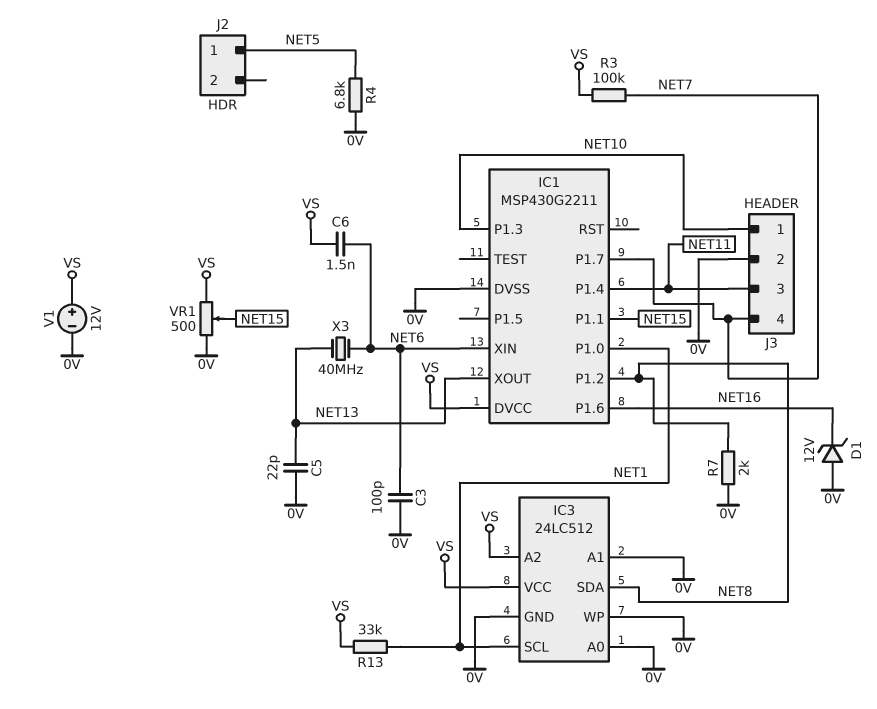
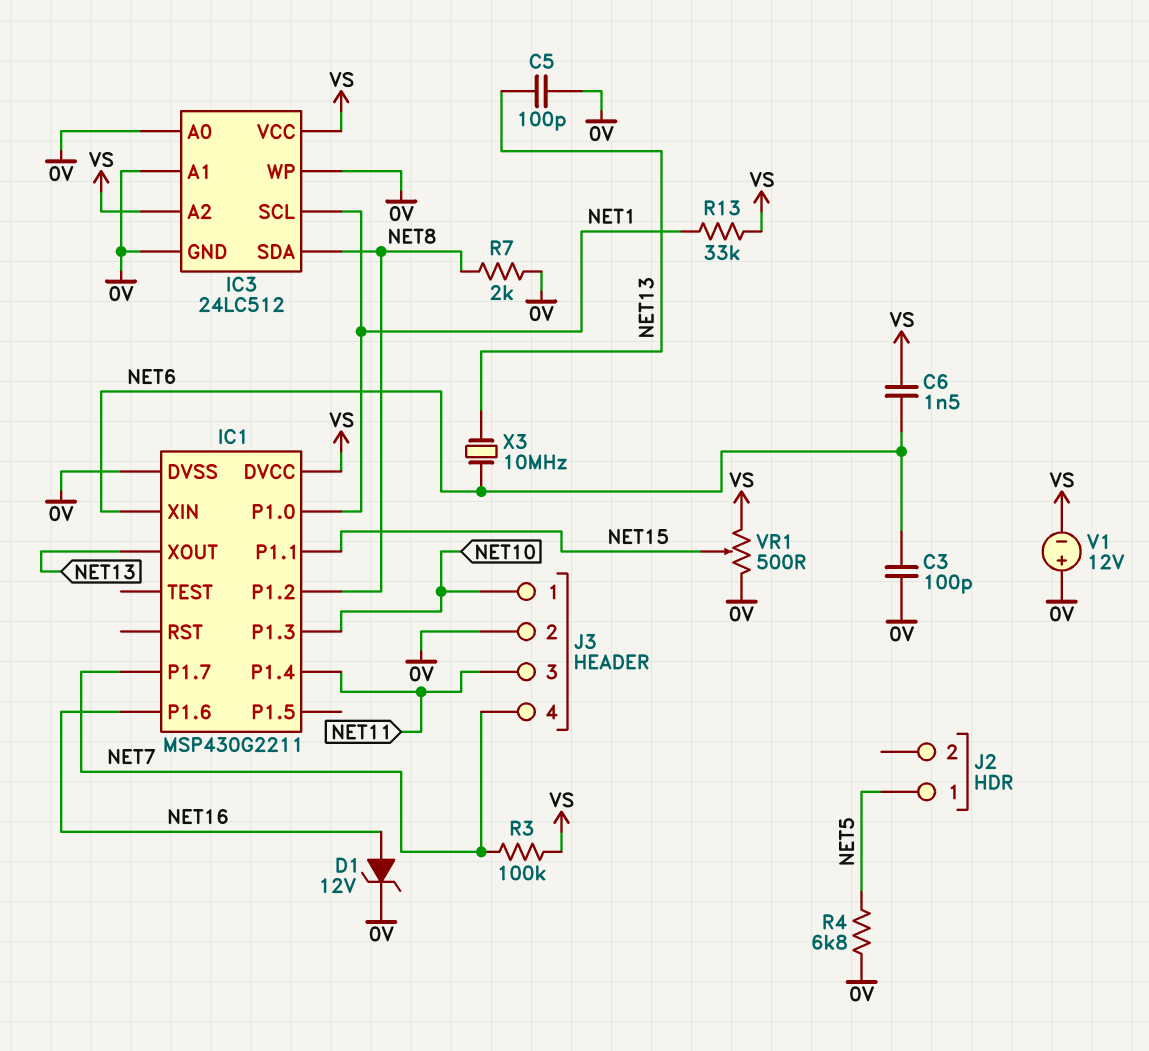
C5: 22pF (0V, NET13) -> 100pF (0V, NET13)
D1: zener 12V (A 0V, K NET16) -> zener 12V (A NET16, K 0V)
V1: 12V (plus VS, minus 0V) -> 12V (plus 0V, minus VS)
X3: 40MHz (NET6, NET13) -> 10MHz (NET6, NET13)

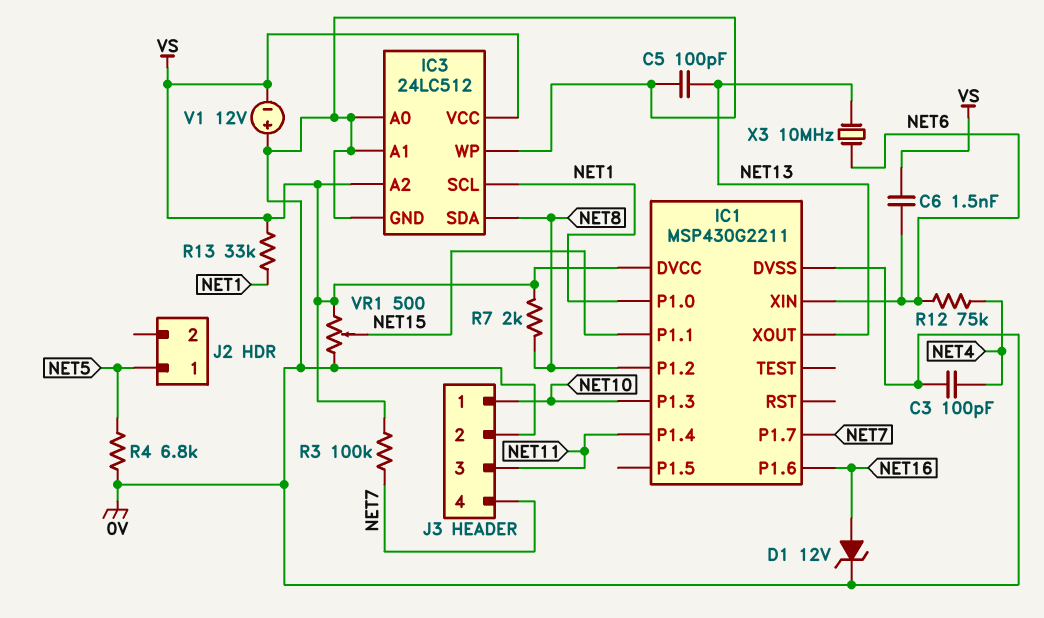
C3: 100pF (0V, NET6) -> 100pF (0V, NET4)
R7: 2k (0V, NET8) -> 2k (NET8, VS)
R12: none -> 75k (NET4, NET6)

